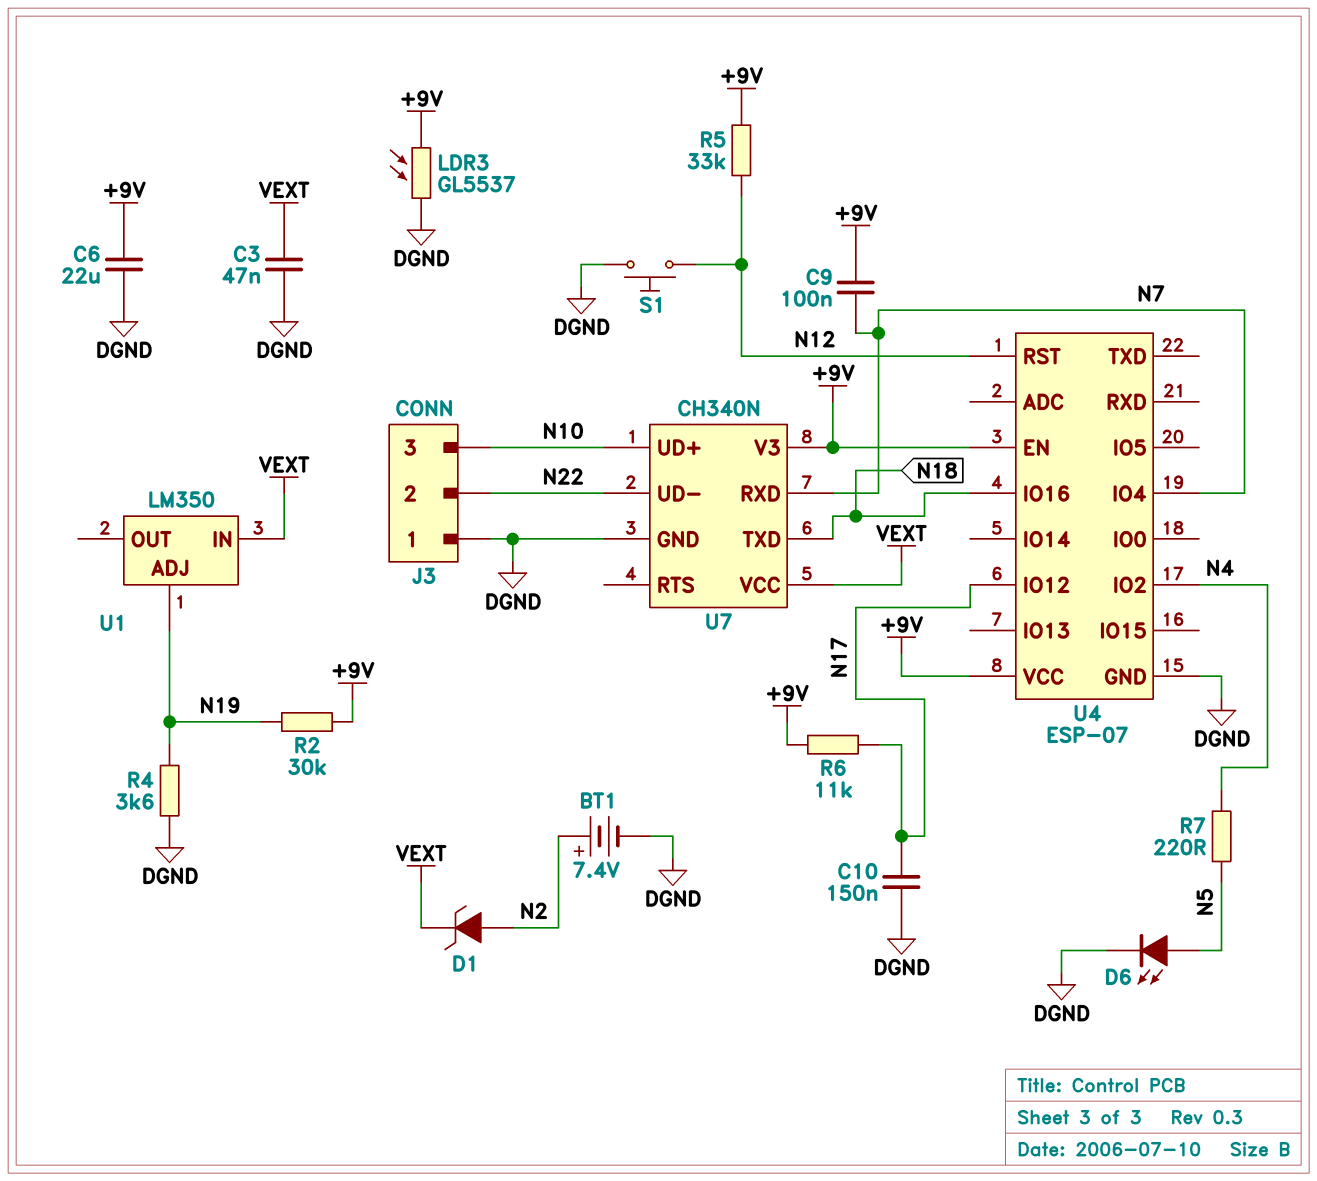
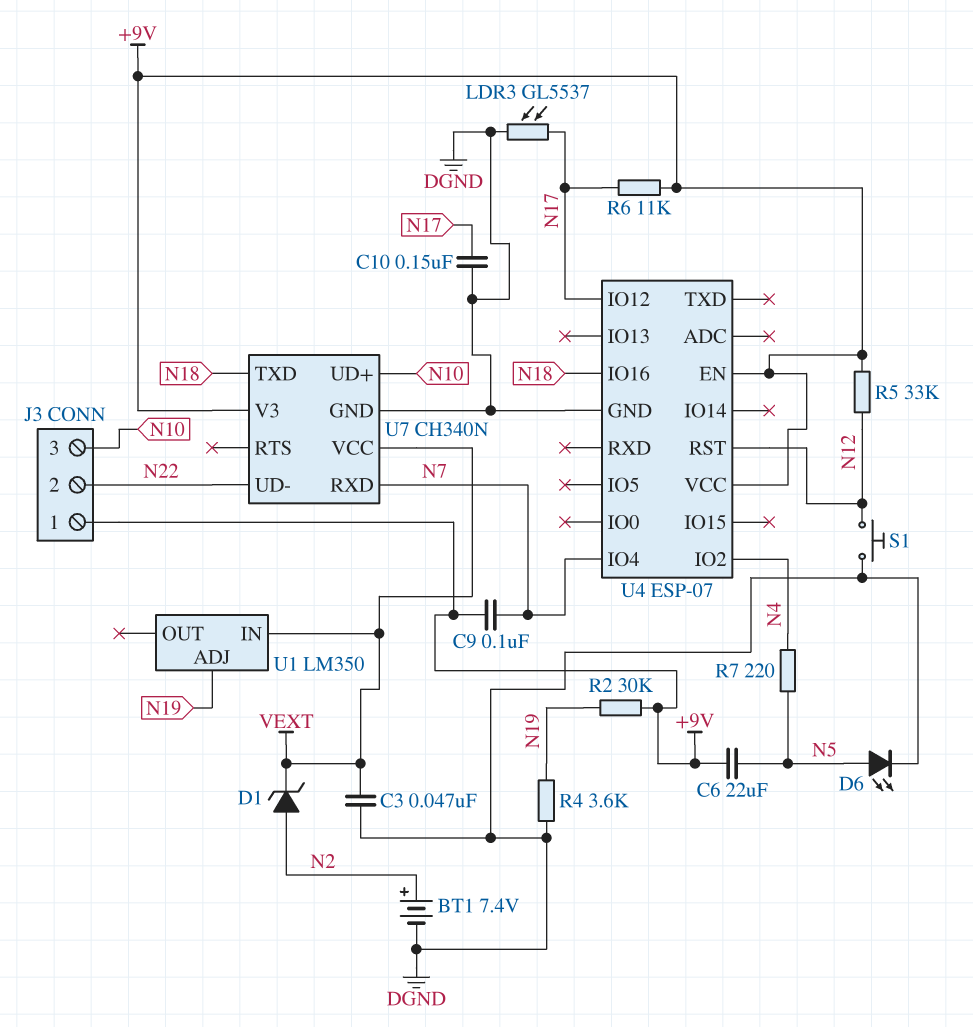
C6: 22uF (+9V, DGND) -> 22uF (+9V, N5)
J3 pin 1: DGND -> +9V
LDR3: GL5537 (+9V, DGND) -> GL5537 (DGND, N17)

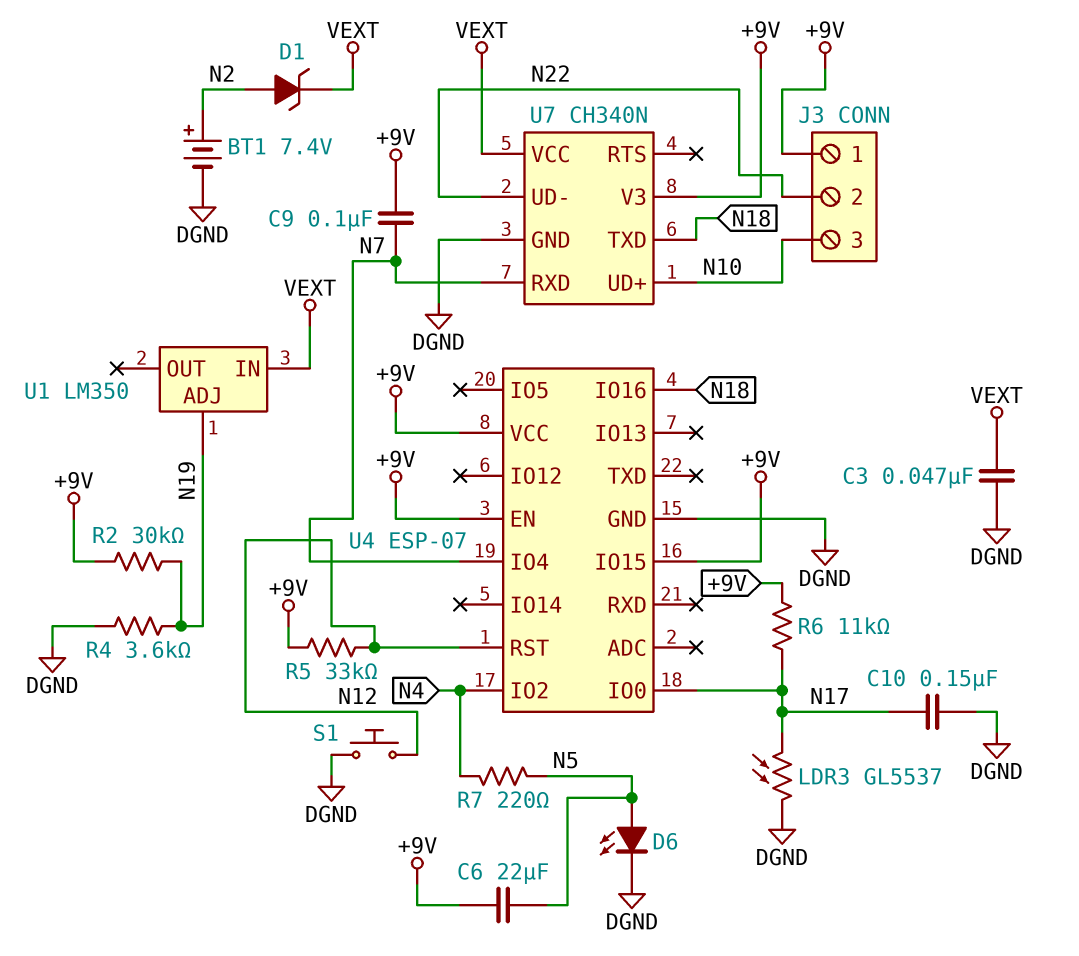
U4 pin IO0: none -> N17
U4 pin IO12: N17 -> none
U4 pin IO15: none -> +9V

